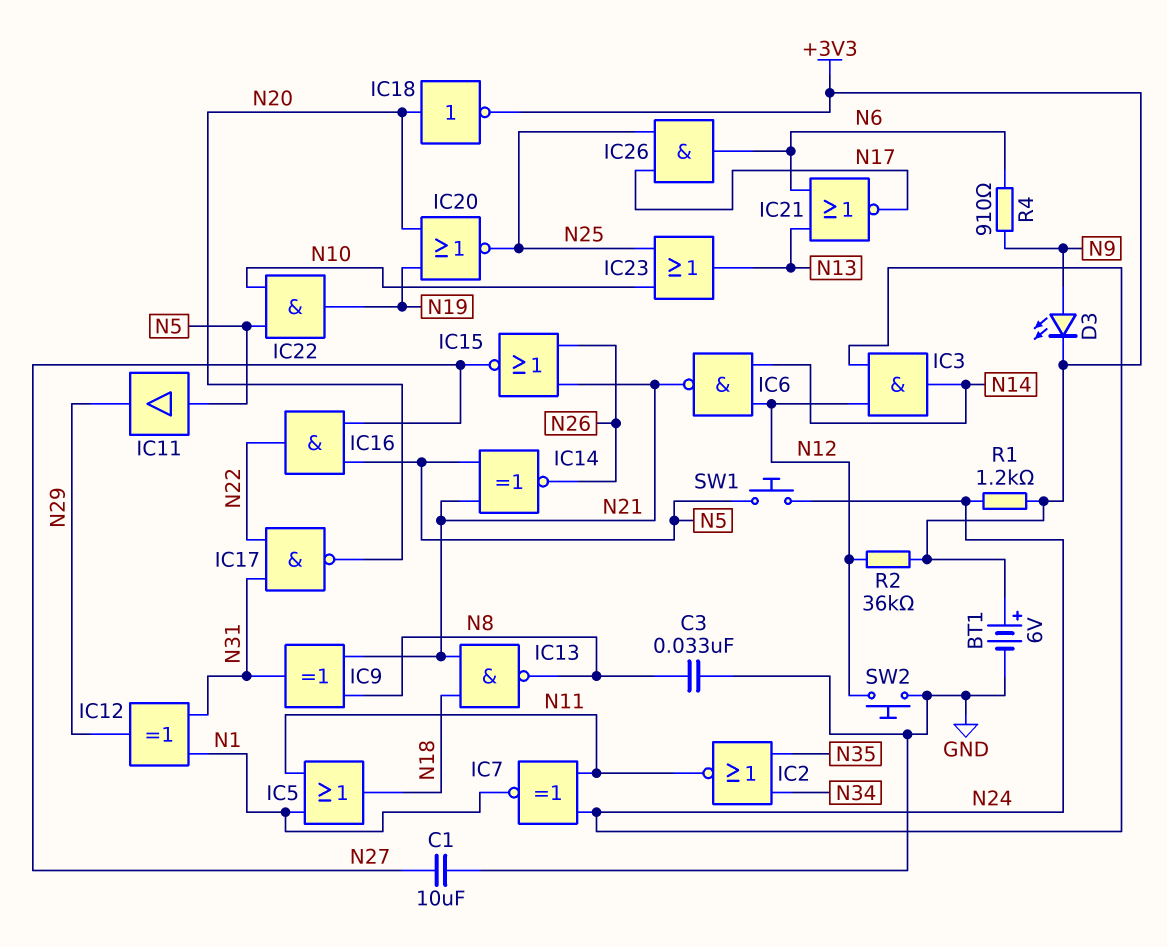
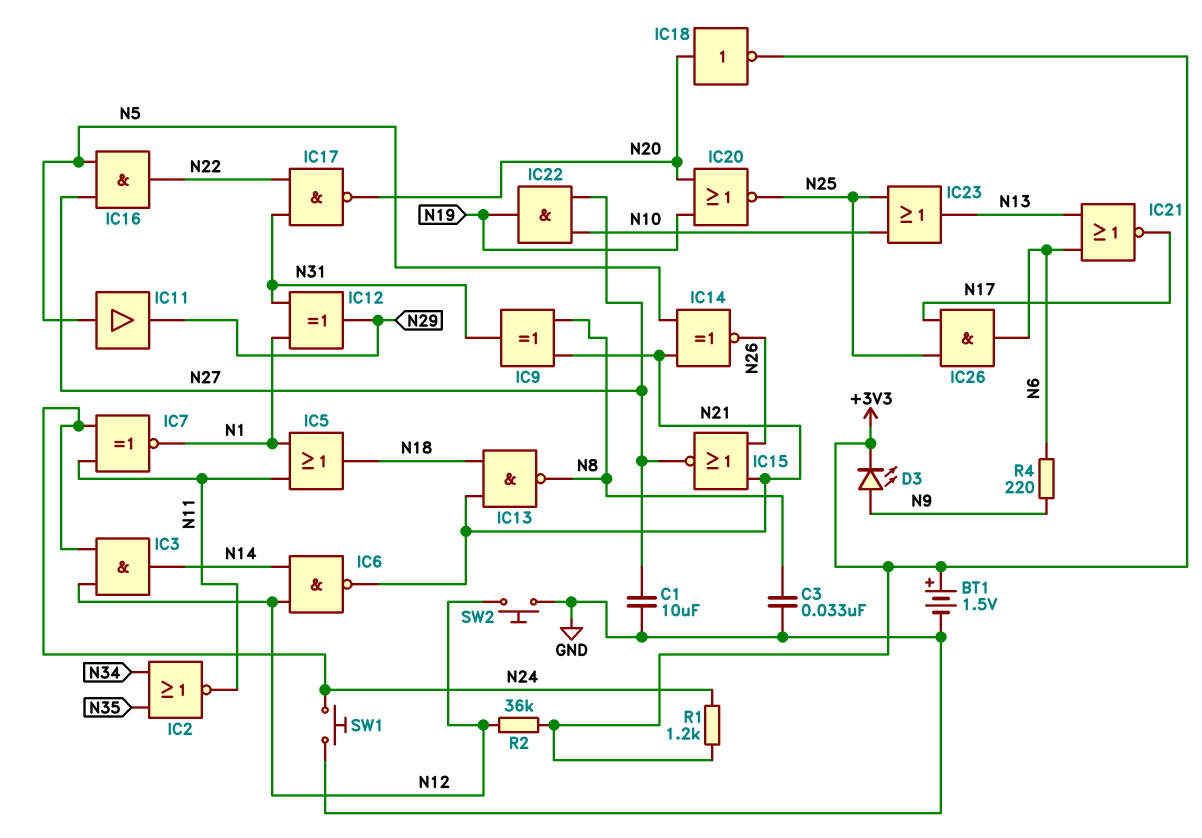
BT1: 6V (plus +3V3, minus GND) -> 1.5V (plus +3V3, minus GND)
IC22: AND (in N5, in N10, out N19) -> AND (in N10, in N27, out N19)
R4: 910 (N6, N9) -> 220 (N6, N9)
SW1: button (N5, N24) -> button (GND, N24)

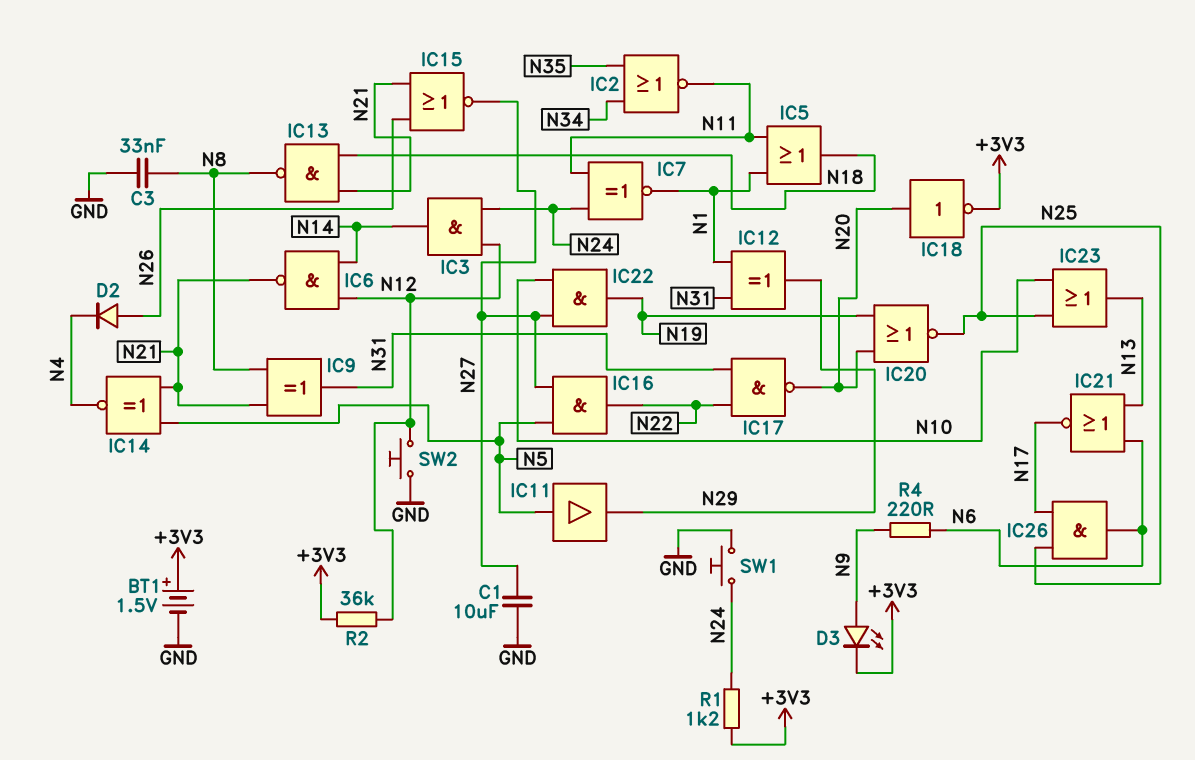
D2: none -> diode (A N26, K N4)
IC14: XNOR (in N5, in N21, out N26) -> XNOR (in N5, in N21, out N4)

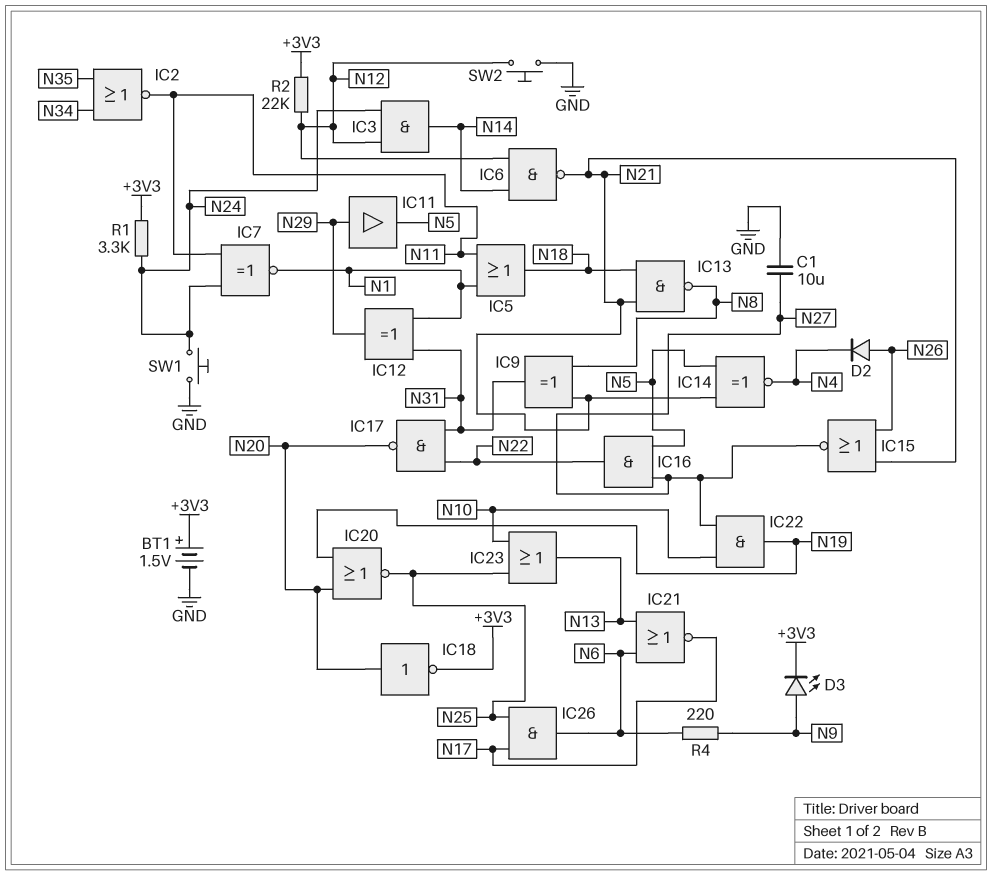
C3: 33nF (GND, N8) -> none
IC11: buffer (in N5, out N29) -> buffer (in N29, out N5)
R1: 1.2k (+3V3, N24) -> 3.3k (+3V3, N24)
R2: 36k (+3V3, N12) -> 22k (+3V3, N12)

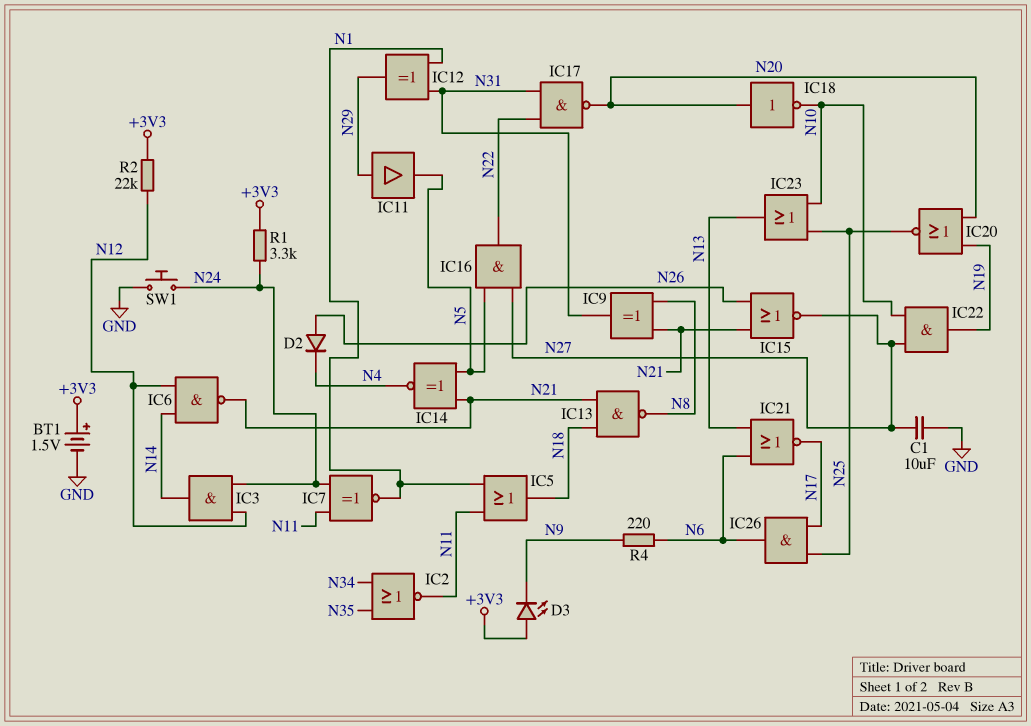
D3: LED (A N9, K +3V3) -> LED (A +3V3, K N9)
IC18: NOT (in N20, out +3V3) -> NOT (in N20, out N10)
SW2: button (GND, N12) -> none

